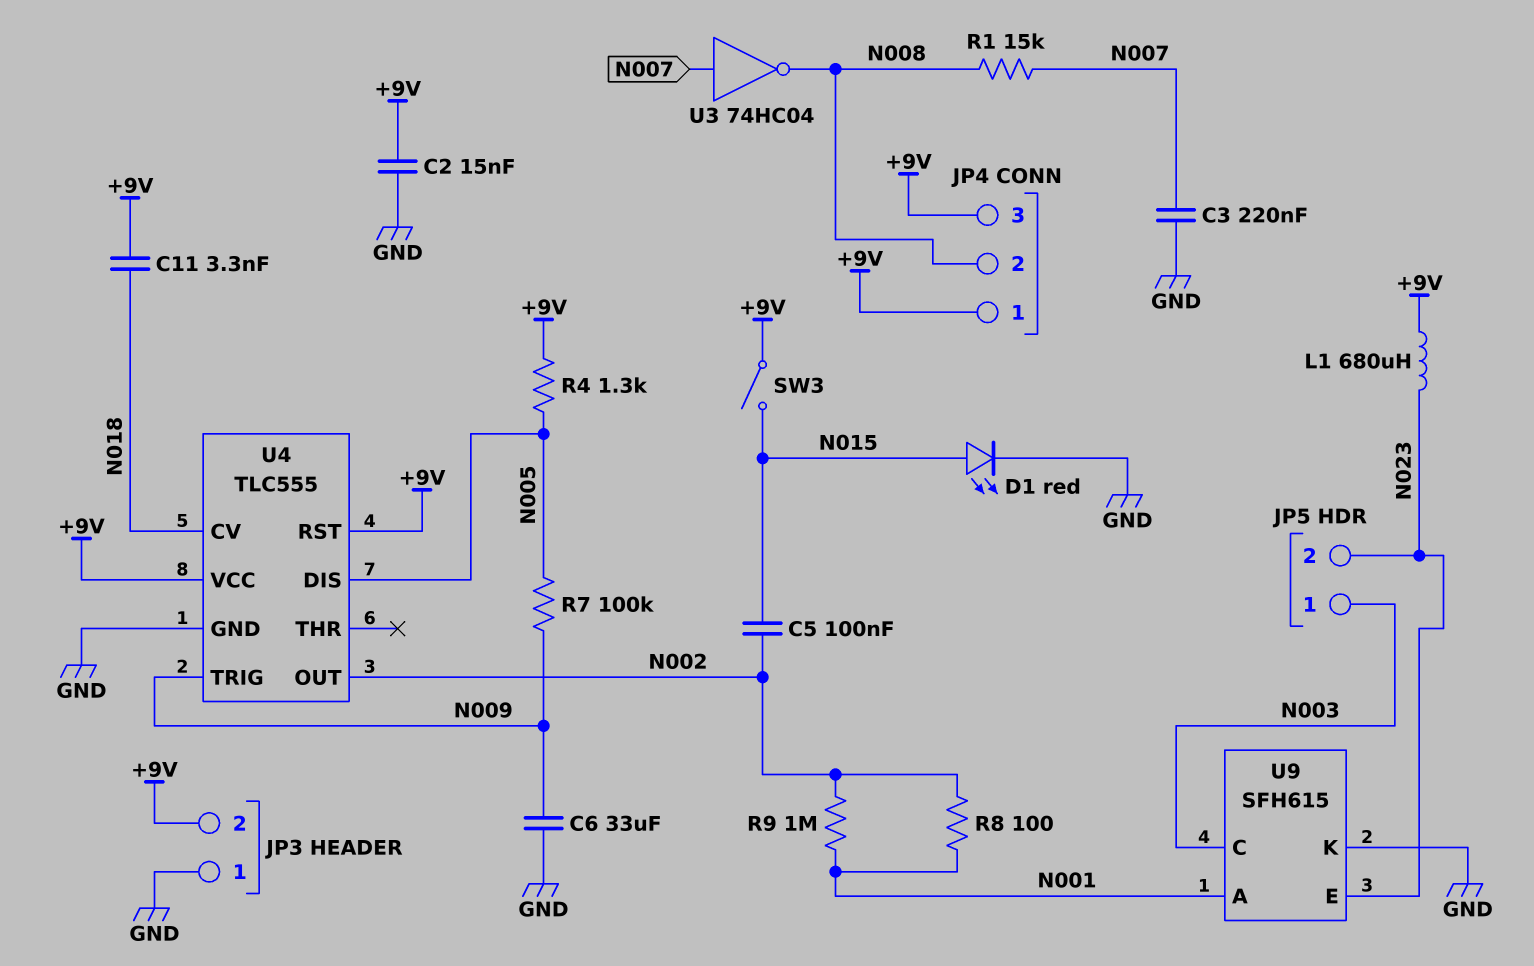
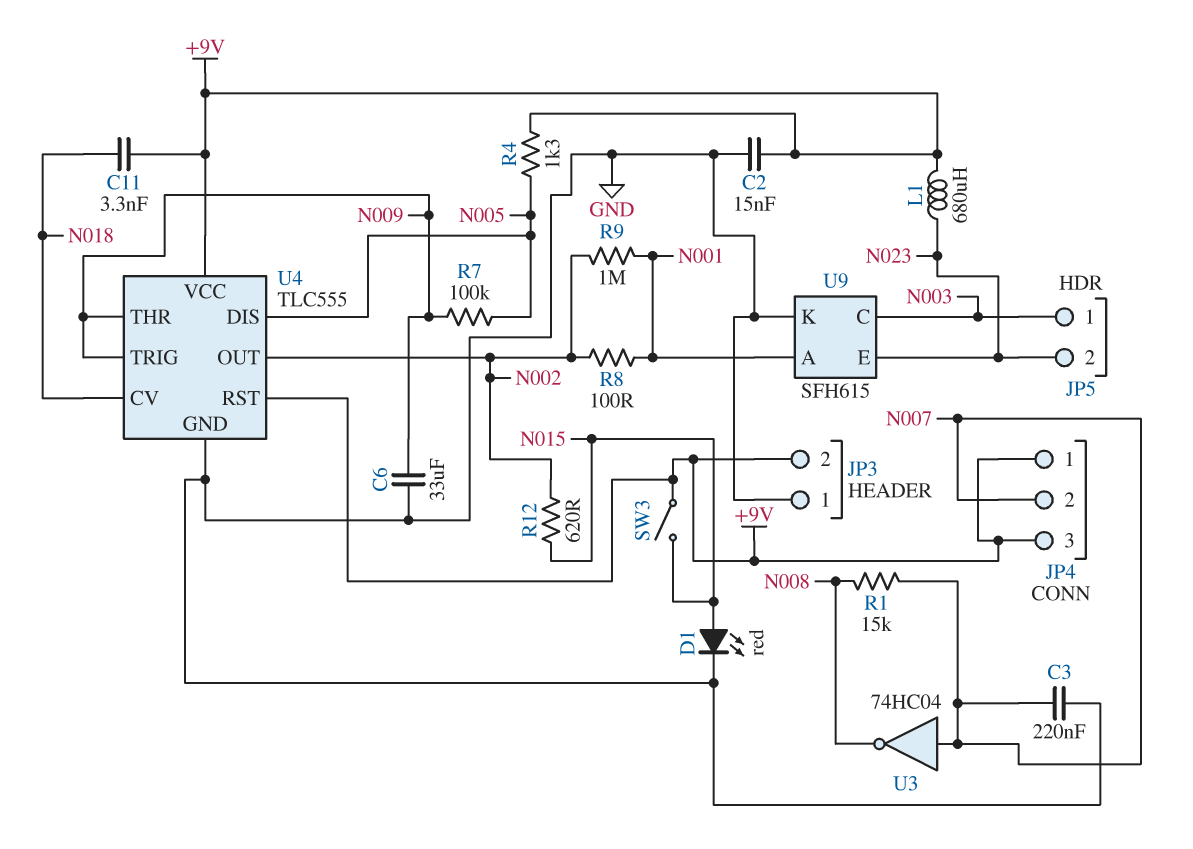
C5: 100nF (N002, N015) -> none
JP4 pin 2: N008 -> N007
R12: none -> 620 (N002, N015)
U4 pin THR: none -> N009

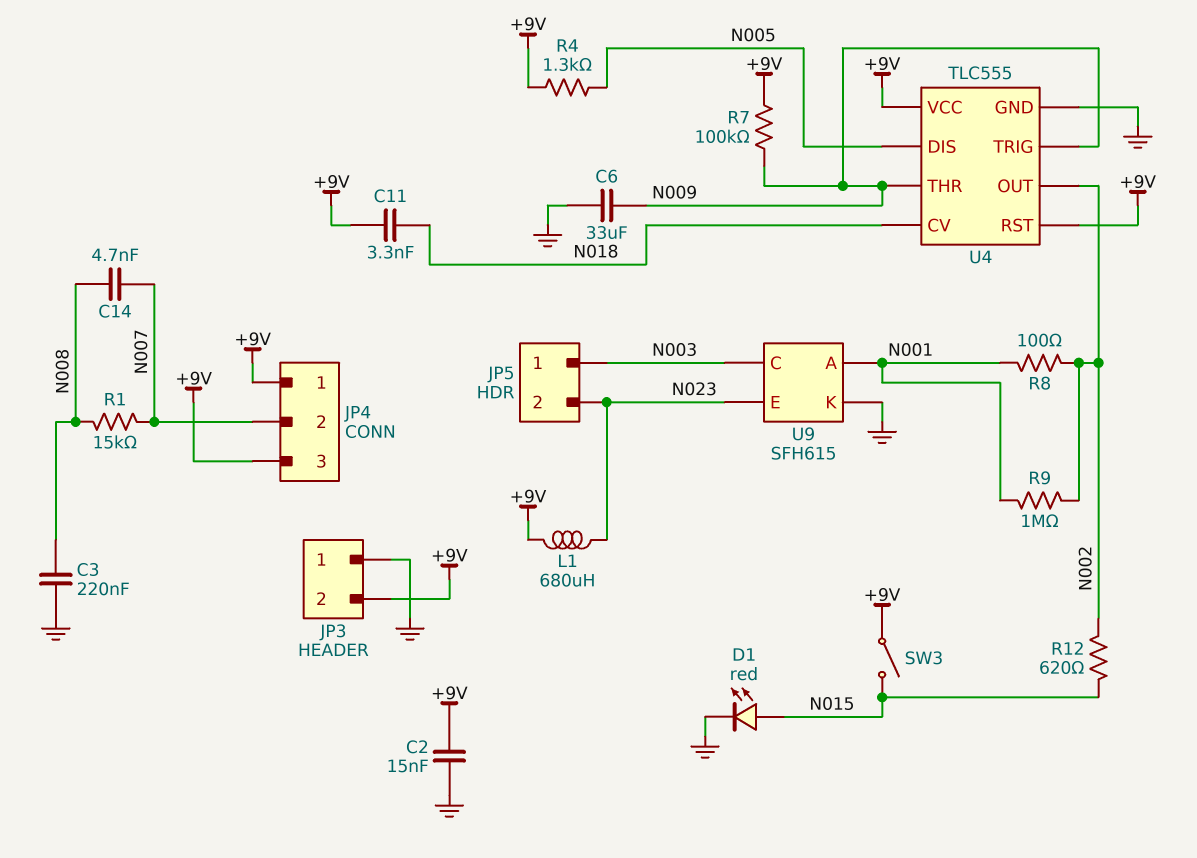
C3: 220nF (GND, N007) -> 220nF (GND, N008)
C14: none -> 4.7nF (N007, N008)
R7: 100k (N005, N009) -> 100k (+9V, N009)
U3: NOT 74HC04 (in N007, out N008) -> none

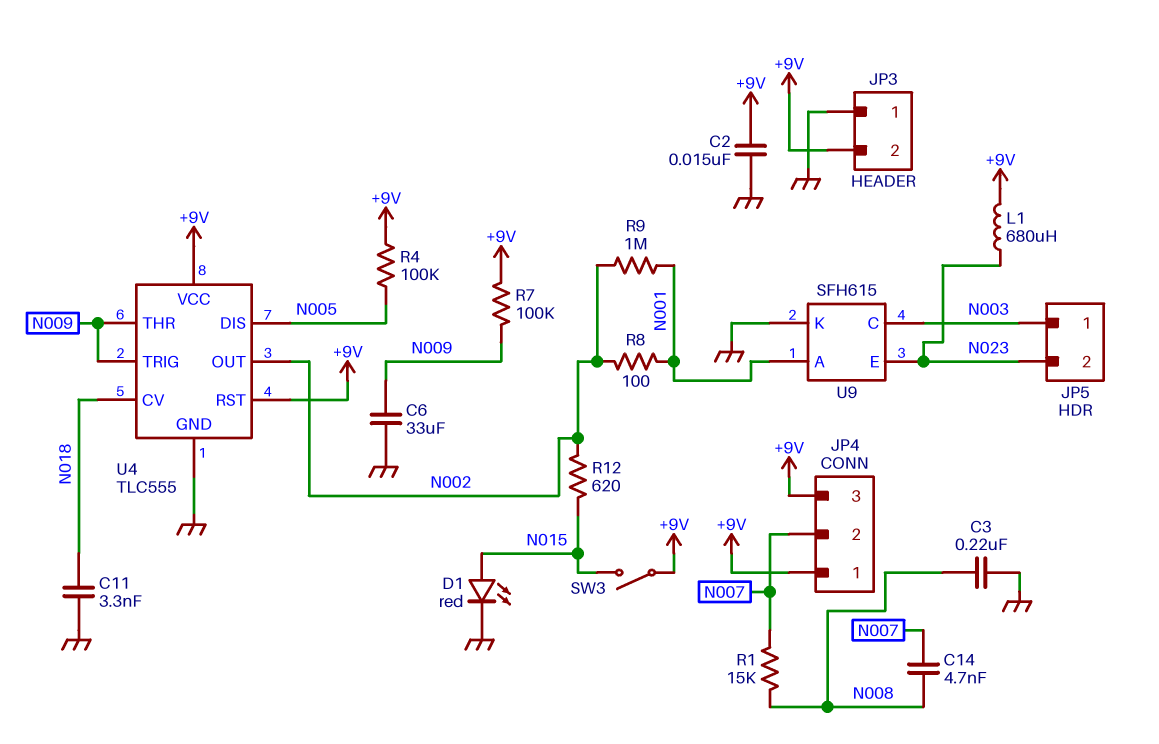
C11: 3.3nF (+9V, N018) -> 3.3nF (GND, N018)
R4: 1.3k (+9V, N005) -> 100k (+9V, N005)

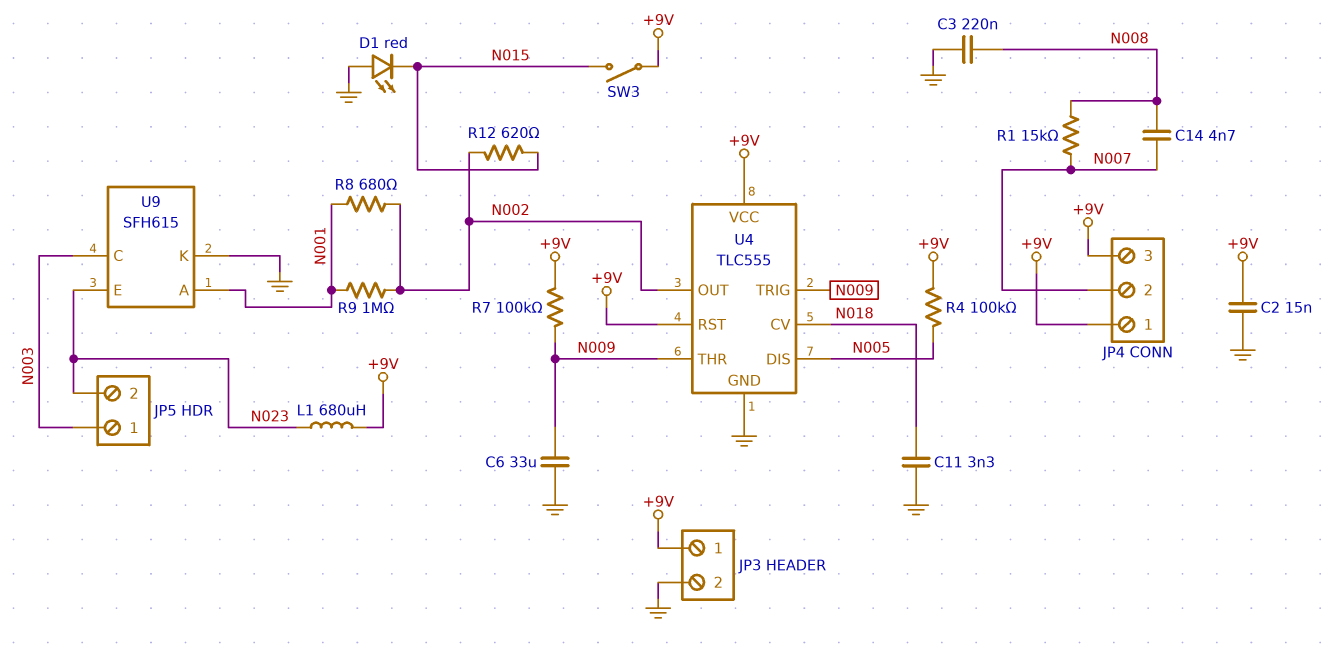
D1: LED red (A N015, K GND) -> LED red (A GND, K N015)
JP3 pin 1: GND -> +9V
JP3 pin 2: +9V -> GND
R8: 100 (N001, N002) -> 680 (N001, N002)

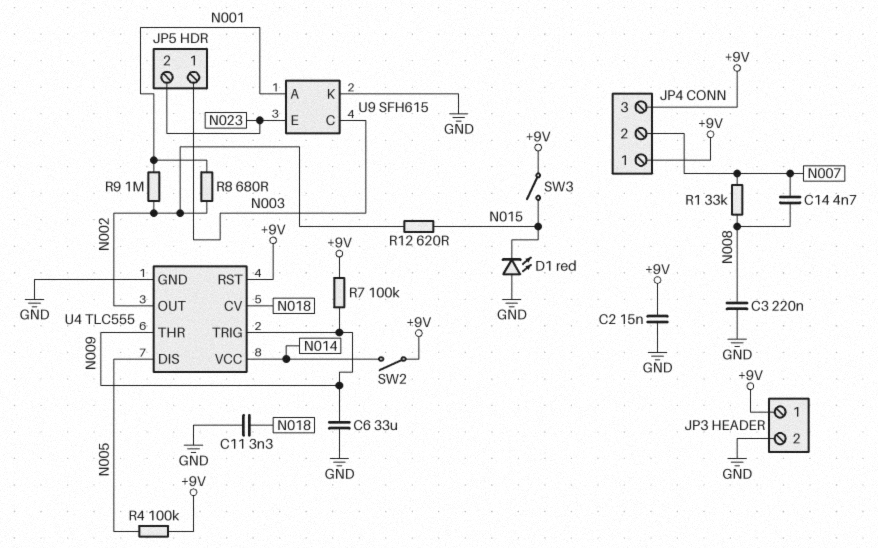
L1: 680uH (+9V, N023) -> none
R1: 15k (N007, N008) -> 33k (N007, N008)
SW2: none -> switch (+9V, N014)
U4 pin VCC: +9V -> N014

